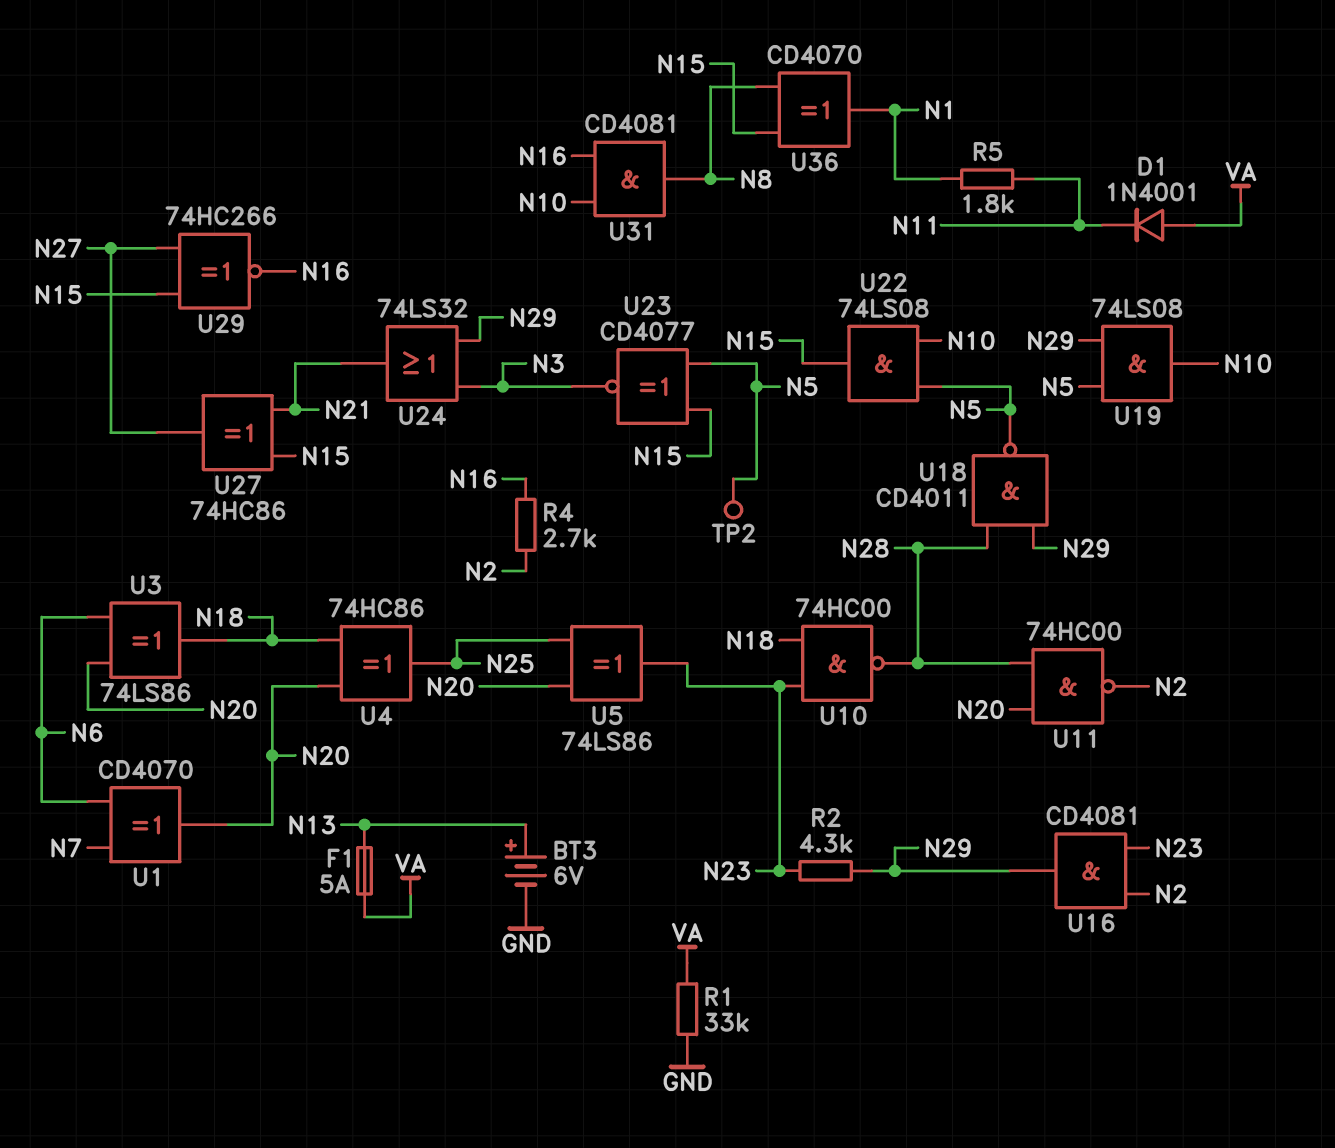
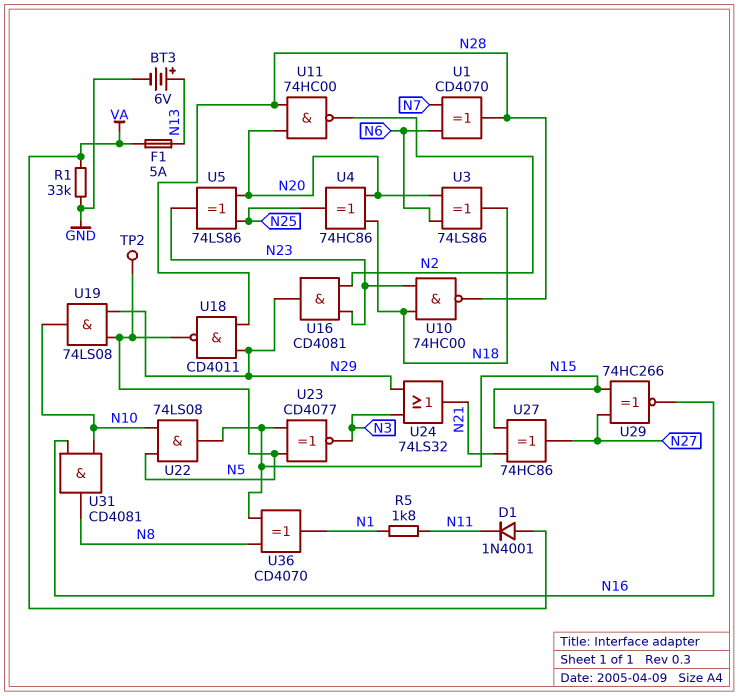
R2: 4.3k (N23, N29) -> none
R4: 2.7k (N2, N16) -> none
U1: XOR CD4070 (in N6, in N7, out N20) -> XOR CD4070 (in N6, in N7, out N28)

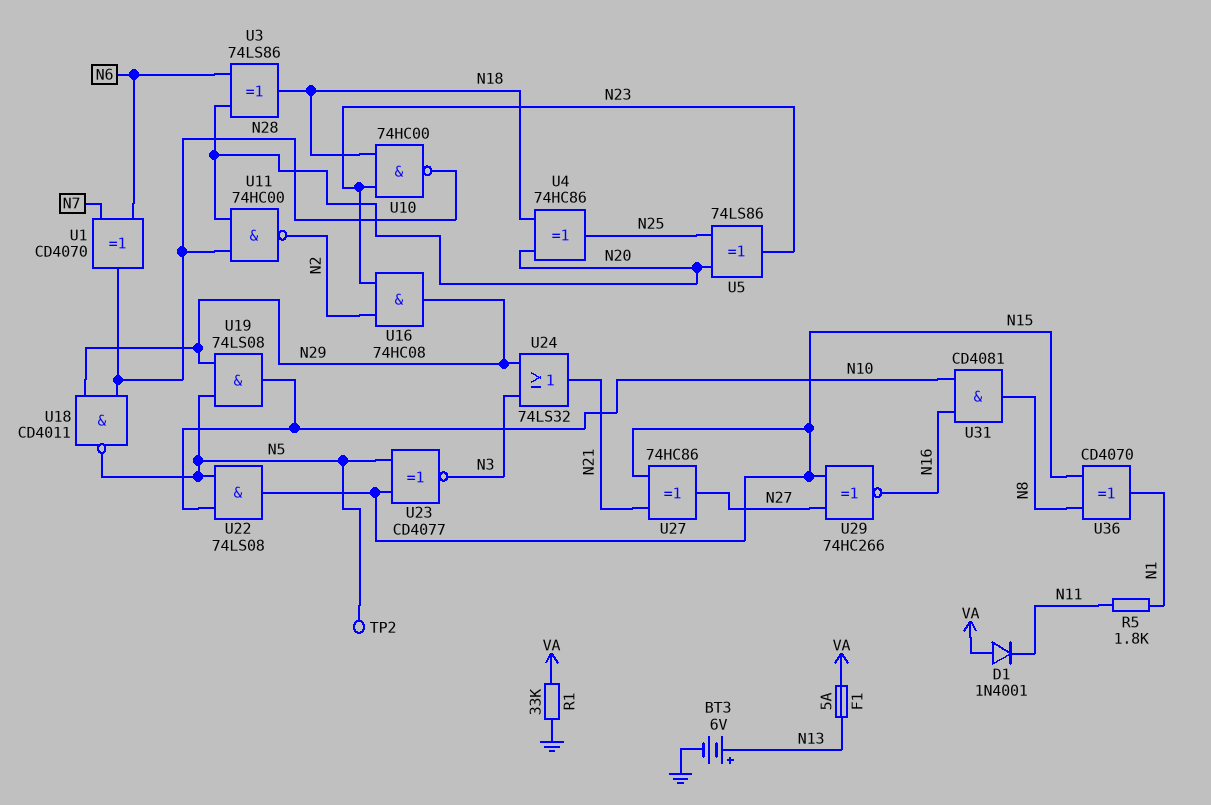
U16: AND CD4081 (in N2, in N23, out N29) -> AND 74HC08 (in N2, in N23, out N29)

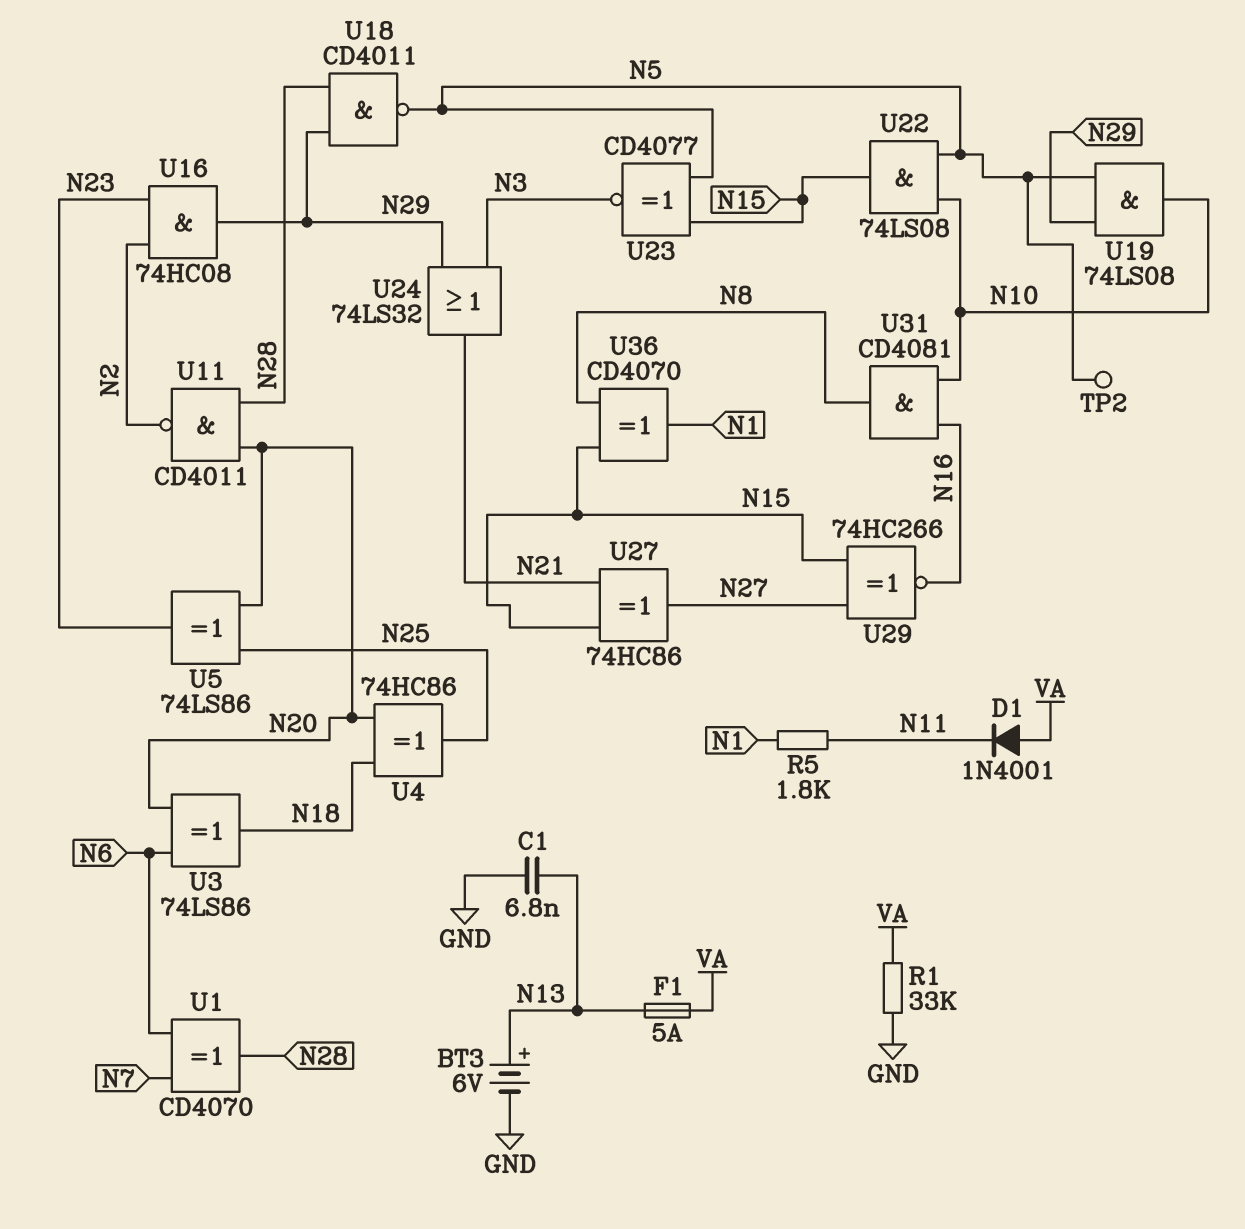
C1: none -> 6.8nF (GND, N13)
U10: NAND 74HC00 (in N18, in N23, out N28) -> none
U11: NAND 74HC00 (in N20, in N28, out N2) -> NAND CD4011 (in N20, in N28, out N2)

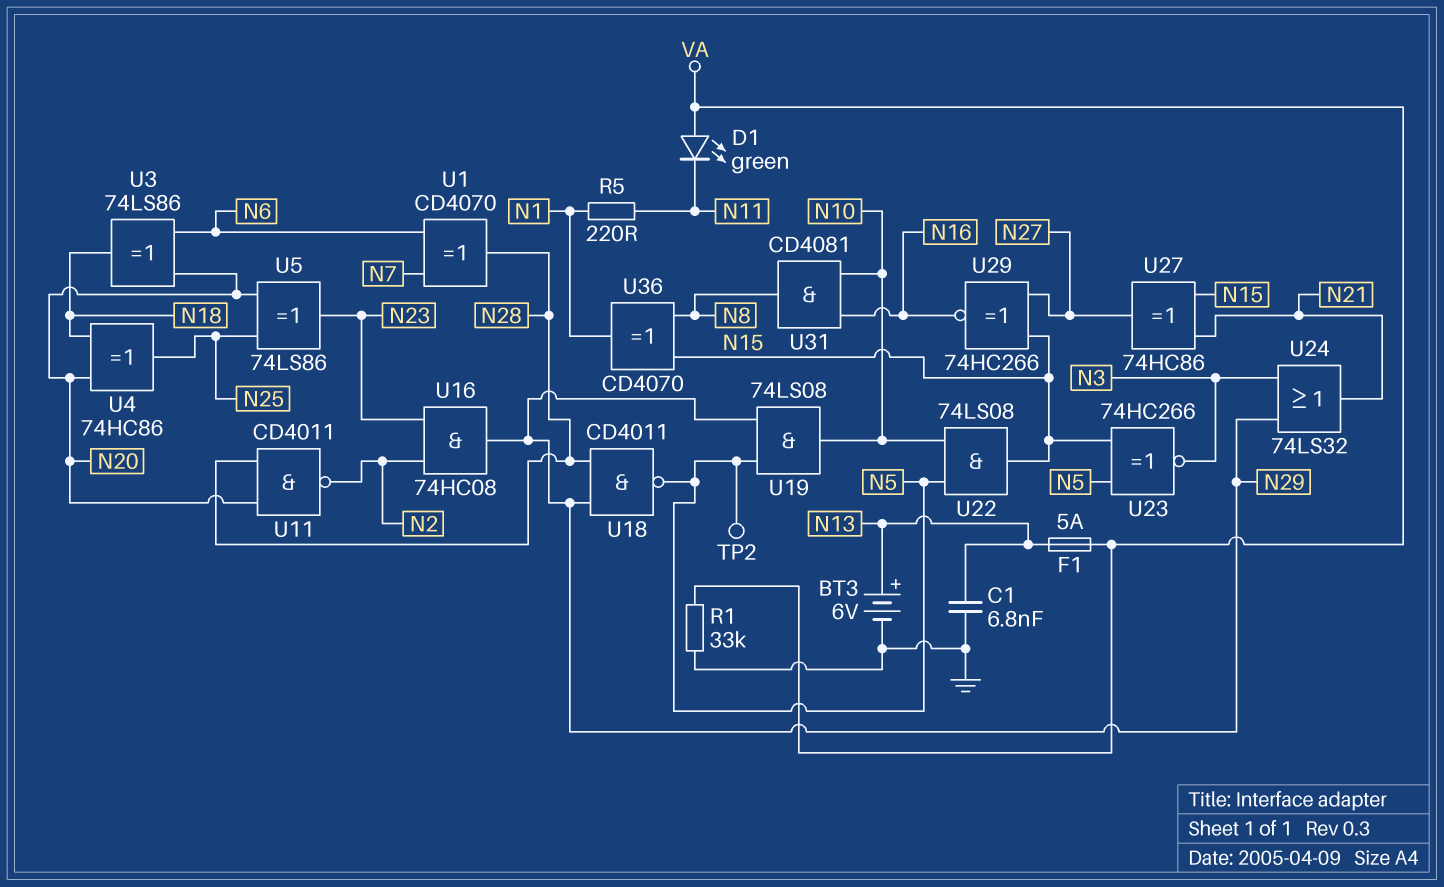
D1: diode 1N4001 (A VA, K N11) -> LED green (A VA, K N11)
R5: 1.8k (N1, N11) -> 220 (N1, N11)
U23: XNOR CD4077 (in N5, in N15, out N3) -> XNOR 74HC266 (in N5, in N15, out N3)

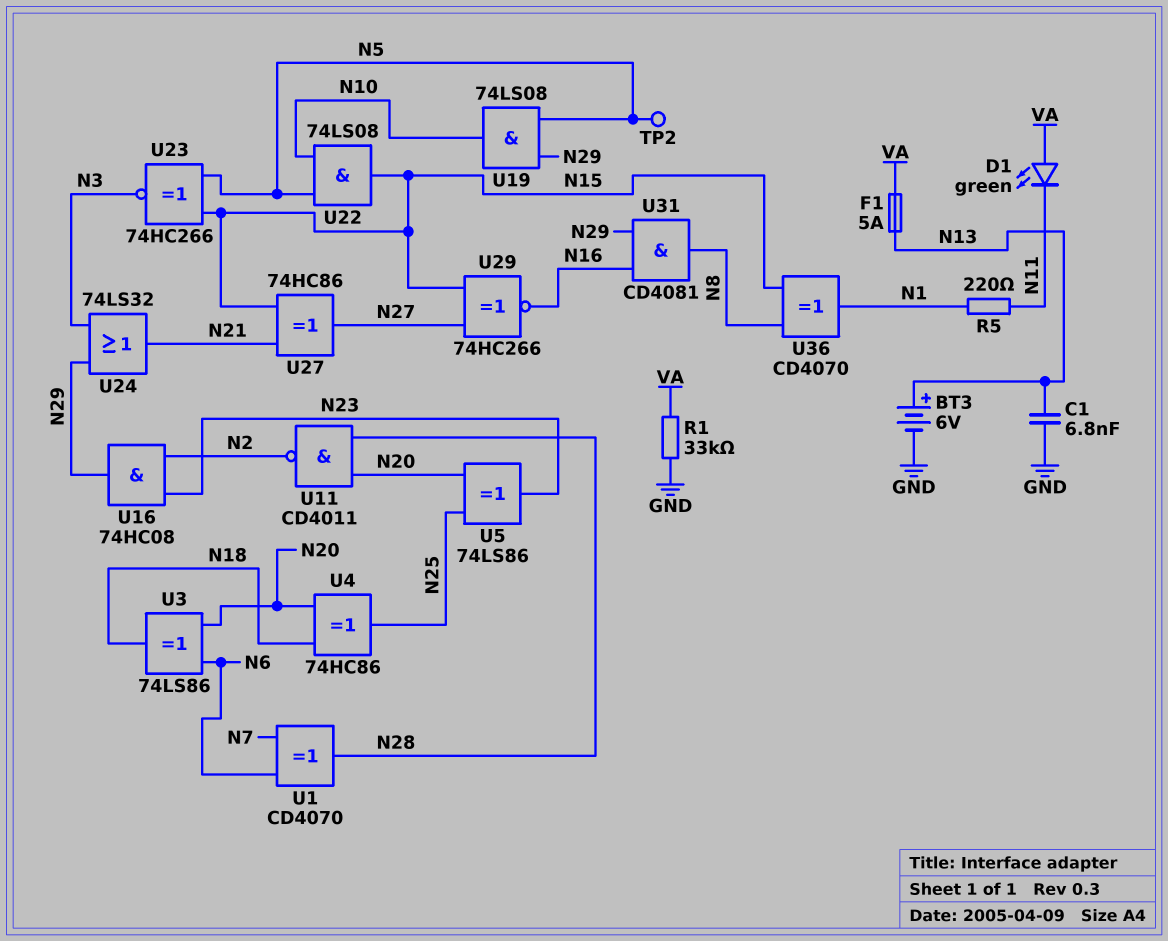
U18: NAND CD4011 (in N28, in N29, out N5) -> none
U31: AND CD4081 (in N10, in N16, out N8) -> AND CD4081 (in N16, in N29, out N8)

